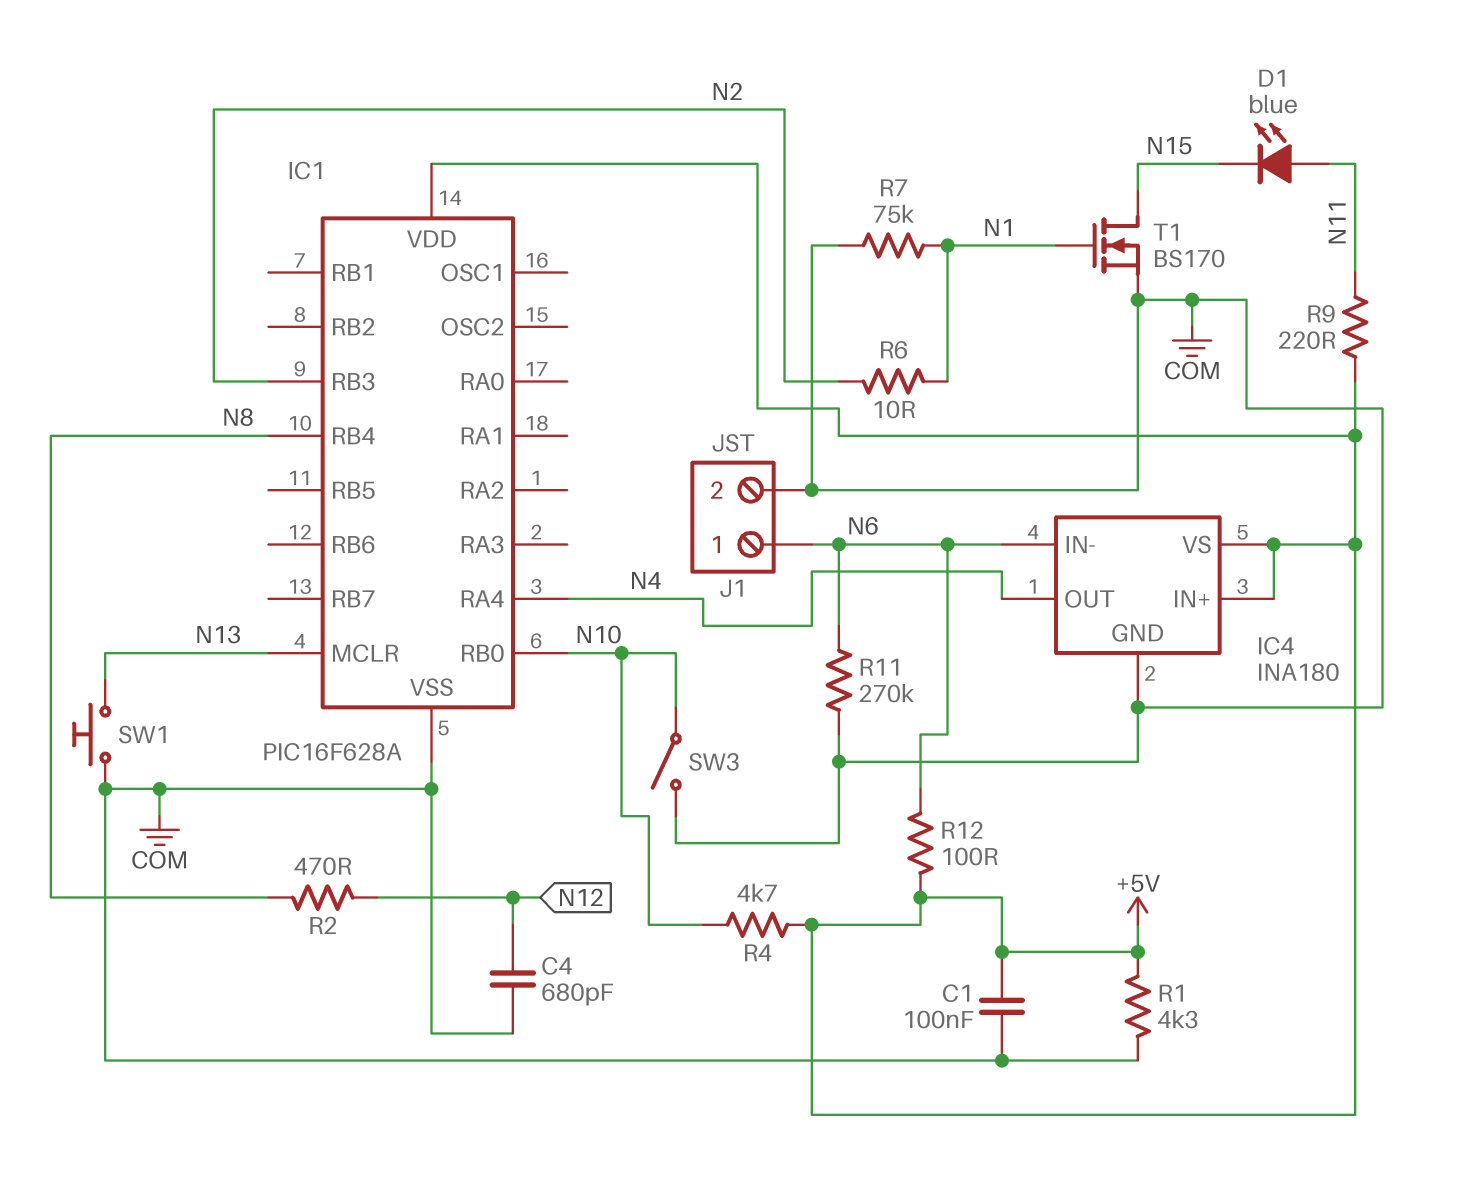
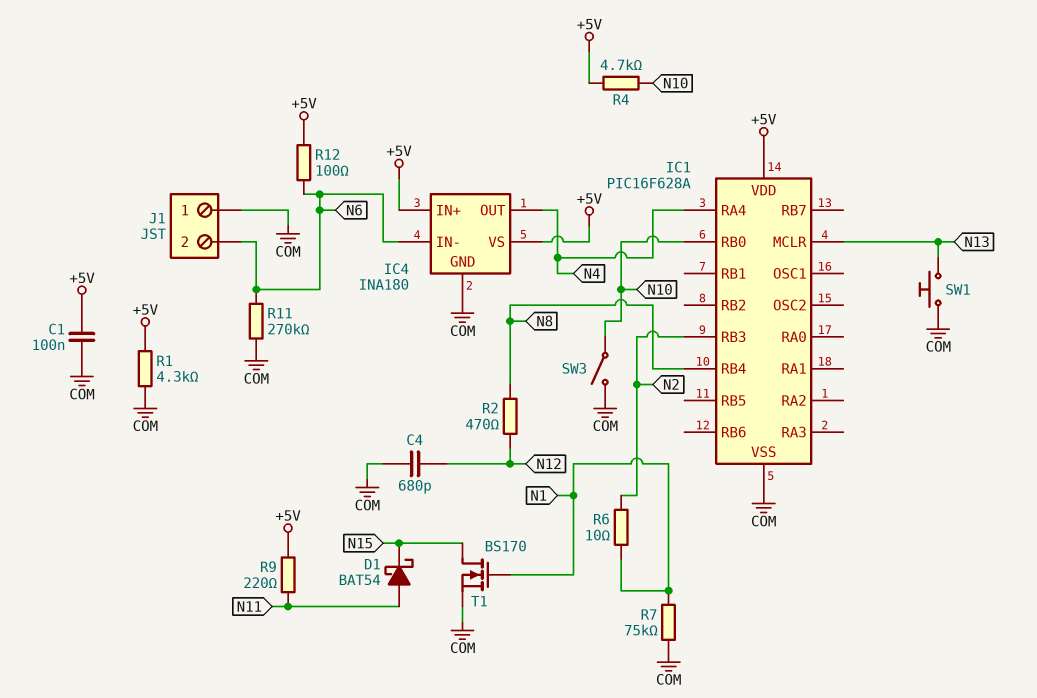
D1: LED blue (A N11, K N15) -> schottky BAT54 (A N11, K N15)
J1 pin 1: N6 -> COM
J1 pin 2: COM -> N6

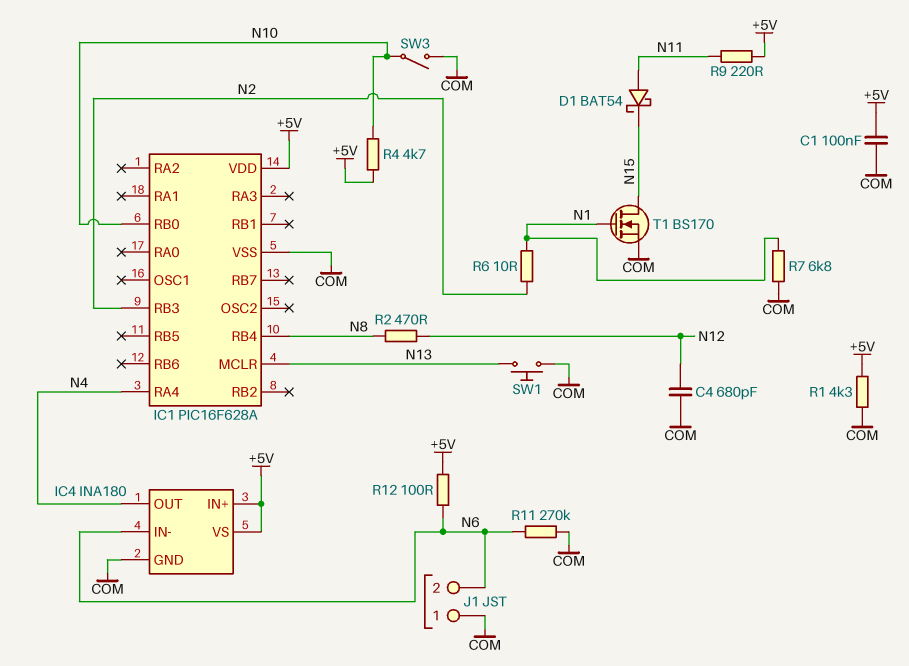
R7: 75k (COM, N1) -> 6.8k (COM, N1)

